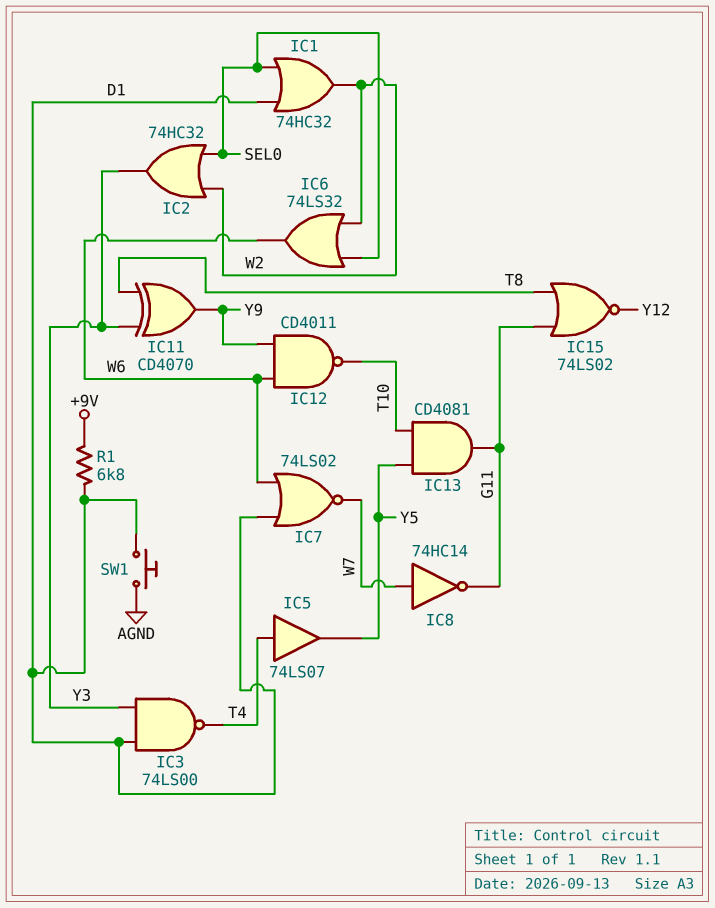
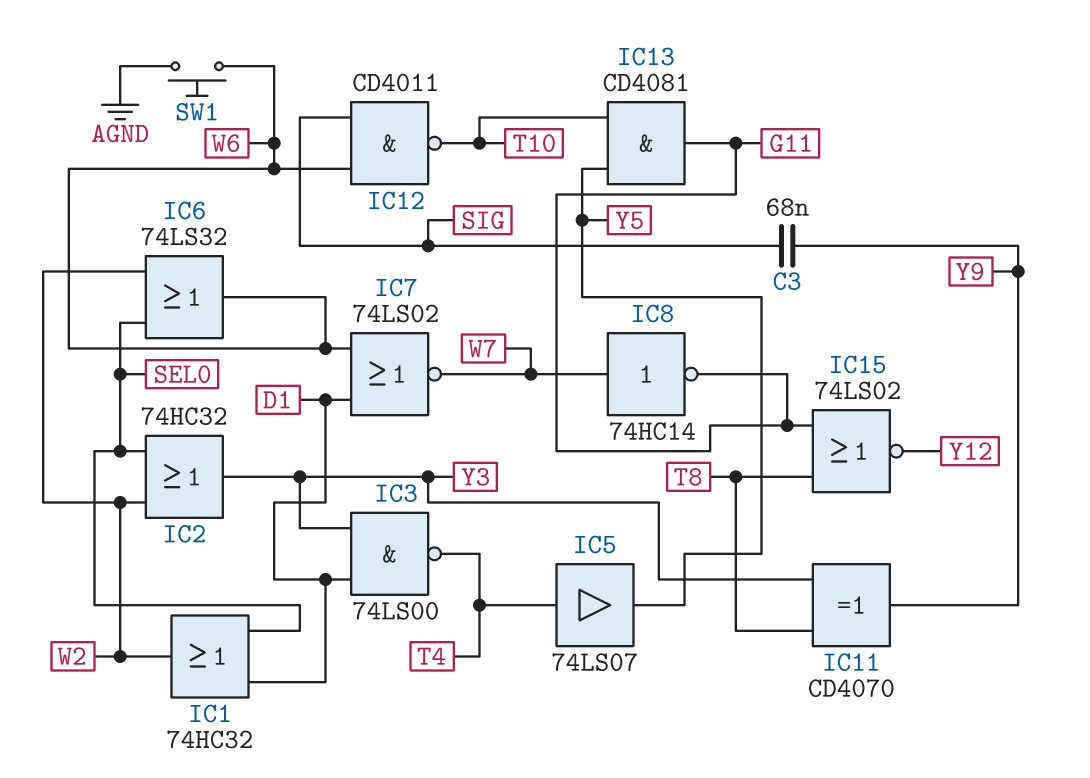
C3: none -> 68nF (SIG, Y9)
IC12: NAND CD4011 (in W6, in Y9, out T10) -> NAND CD4011 (in SIG, in W6, out T10)
R1: 6.8k (+9V, D1) -> none
SW1: button (AGND, D1) -> button (AGND, W6)

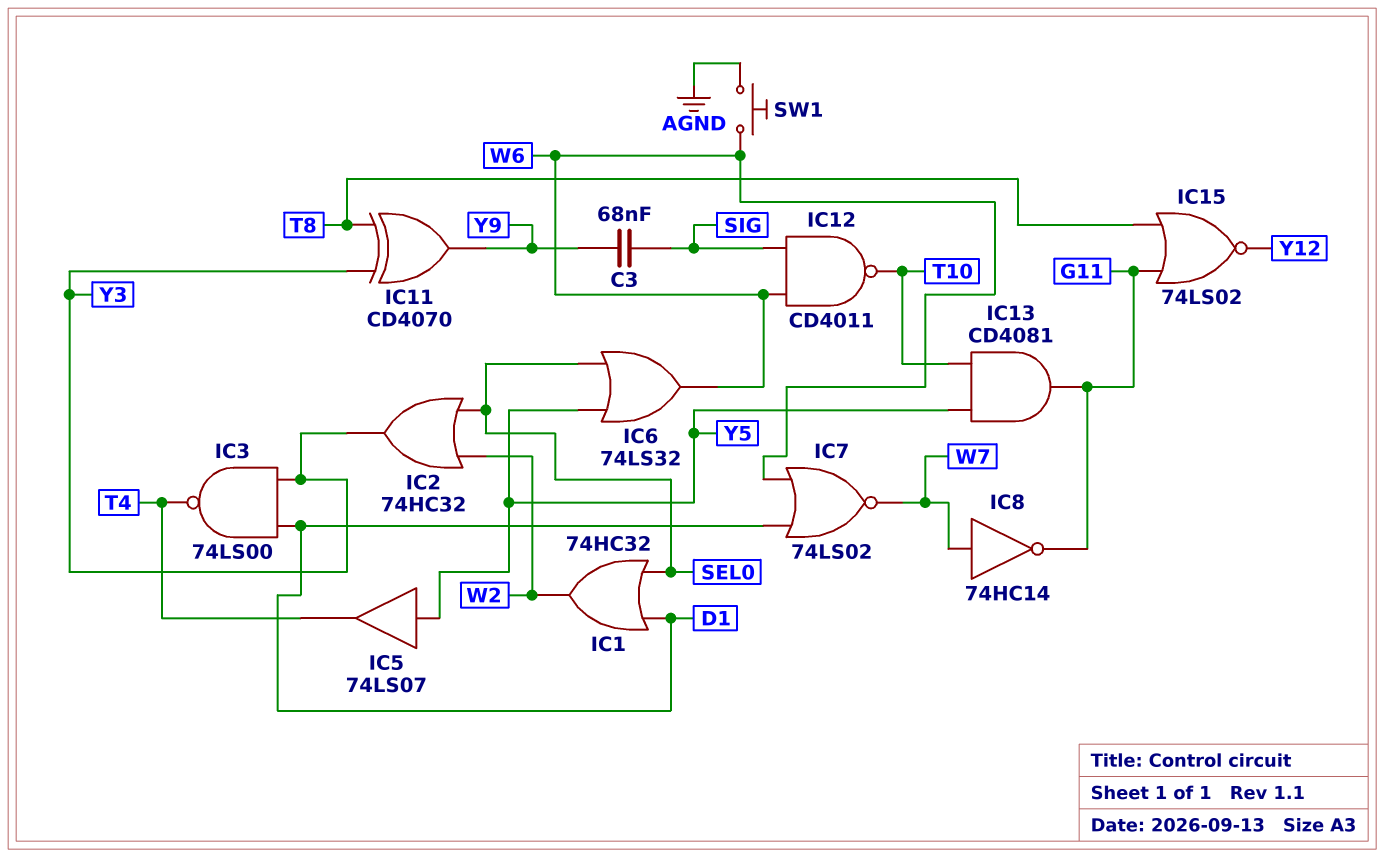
IC5: buffer 74LS07 (in T4, out Y5) -> buffer 74LS07 (in Y5, out T4)
IC6: OR 74LS32 (in SEL0, in W2, out W6) -> OR 74LS32 (in SEL0, in Y5, out W6)

